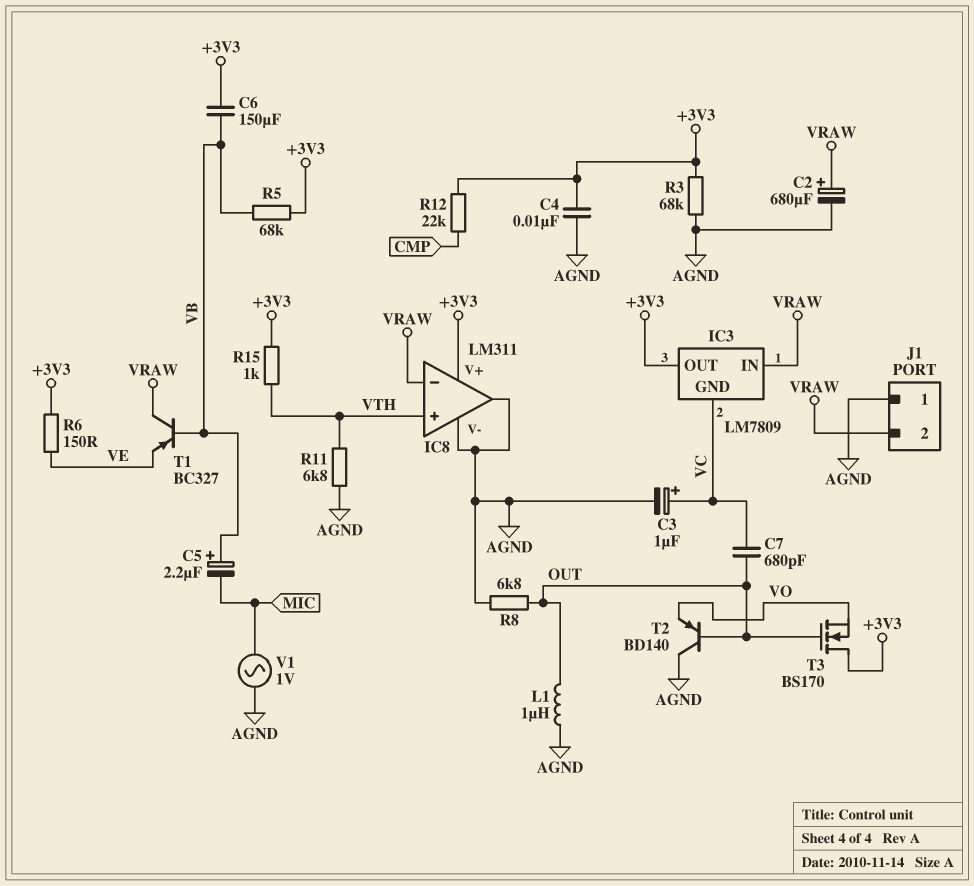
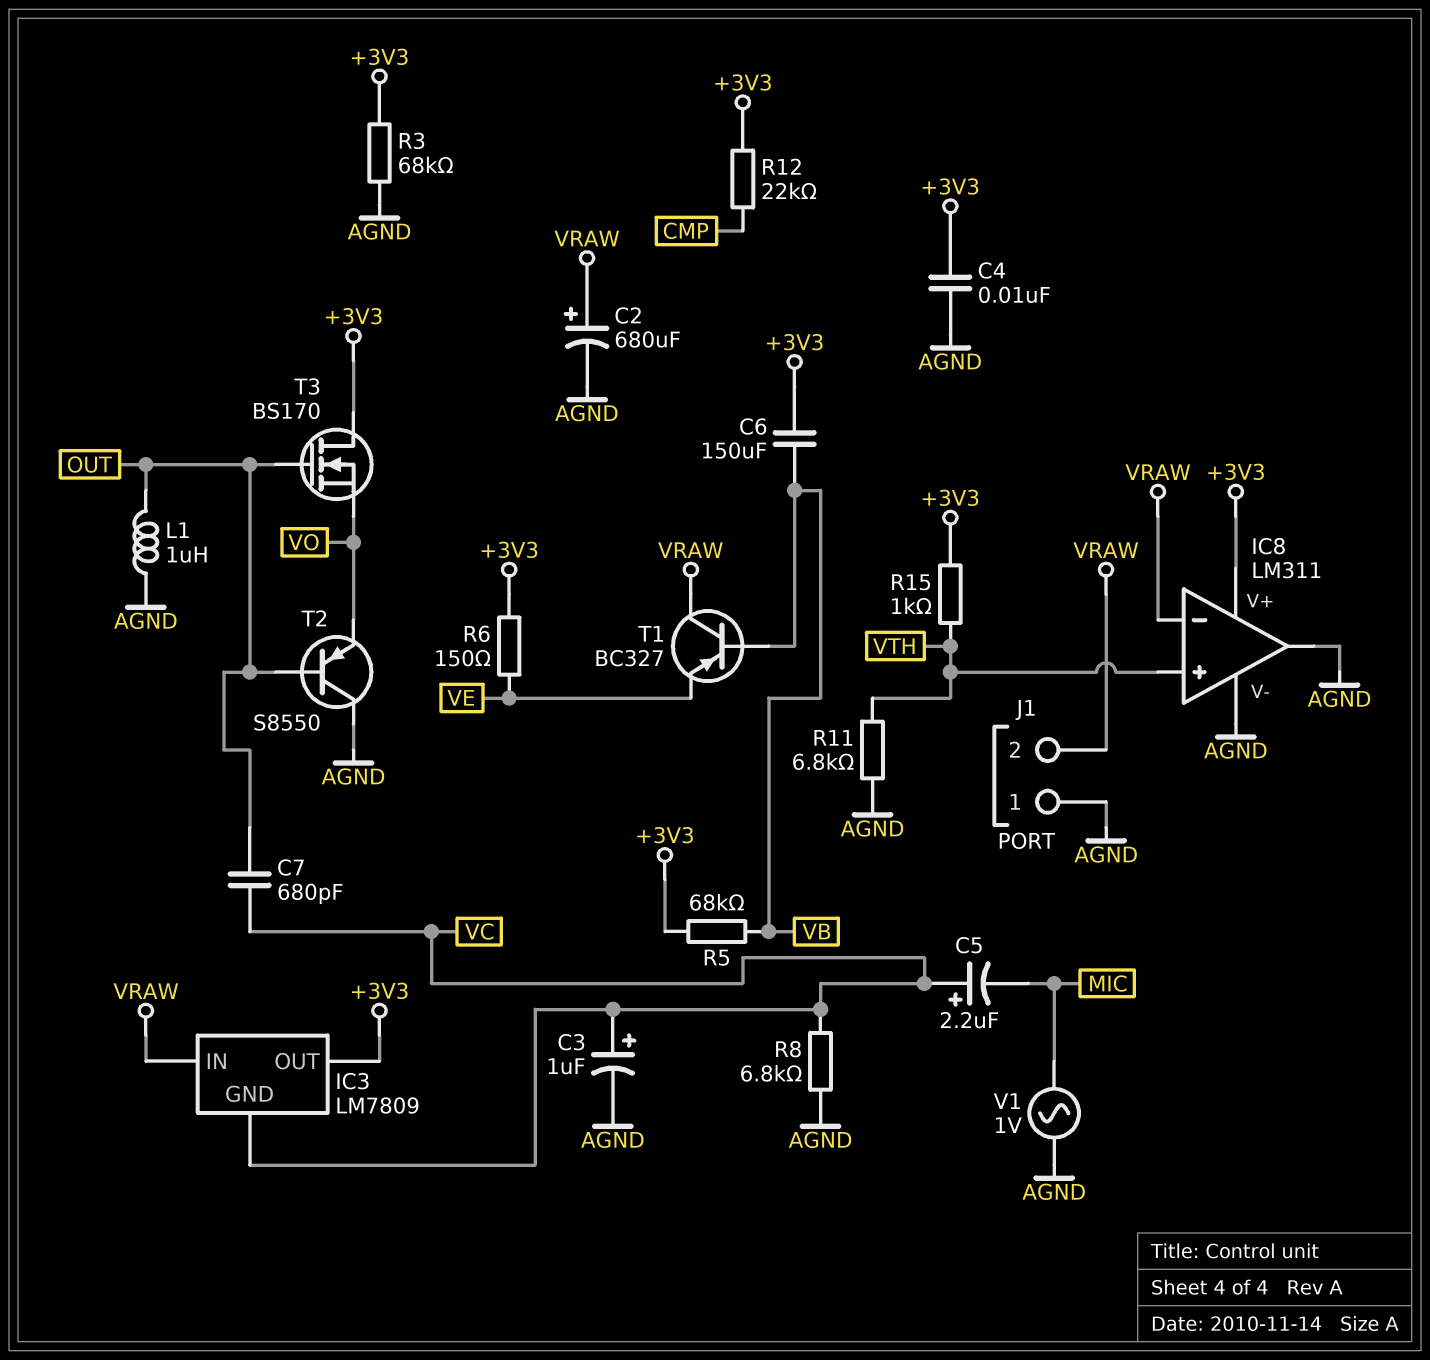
C5: 2.2uF (plus VB, minus MIC) -> 2.2uF (plus VC, minus MIC)
R8: 6.8k (AGND, OUT) -> 6.8k (AGND, VC)
T2: PNP BD140 (B OUT, C AGND, E VO) -> PNP S8550 (B OUT, C AGND, E VO)

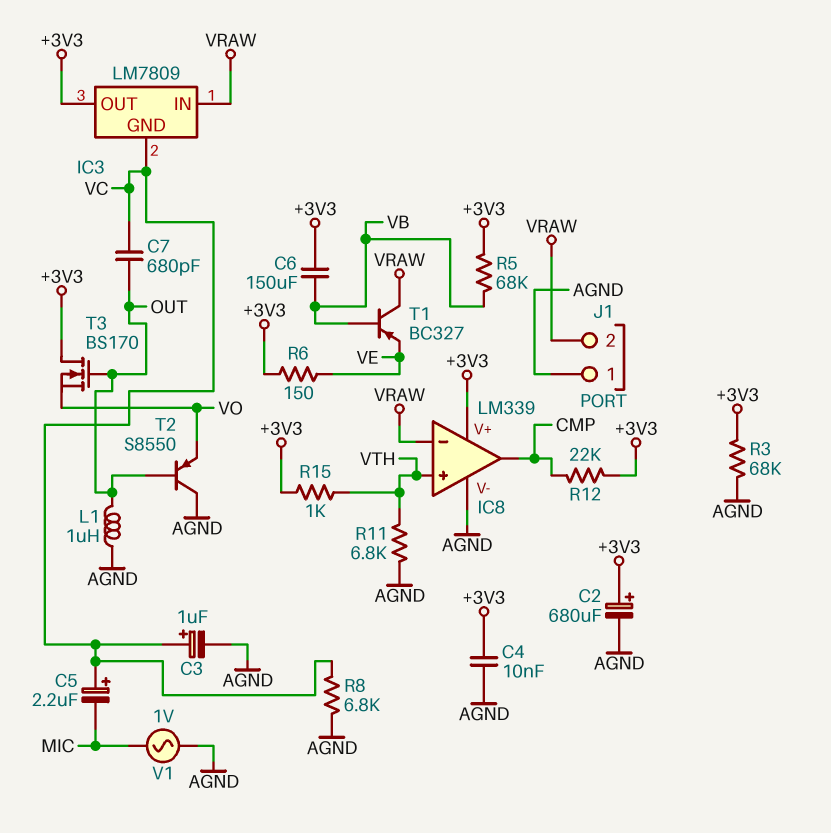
C2: 680uF (plus VRAW, minus AGND) -> 680uF (plus +3V3, minus AGND)
IC8: LM311 -> LM339
IC8 pin out: AGND -> CMP

